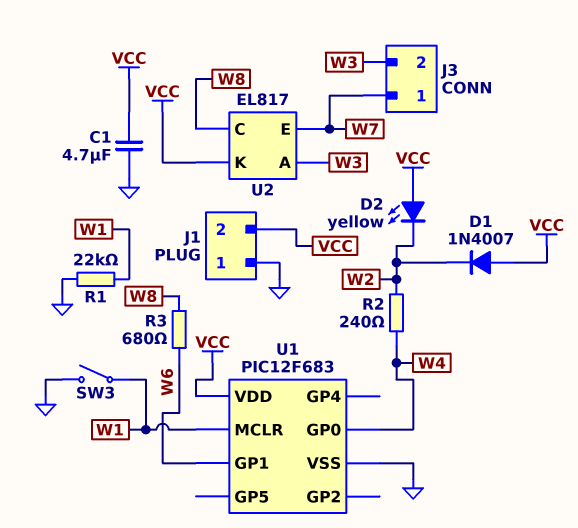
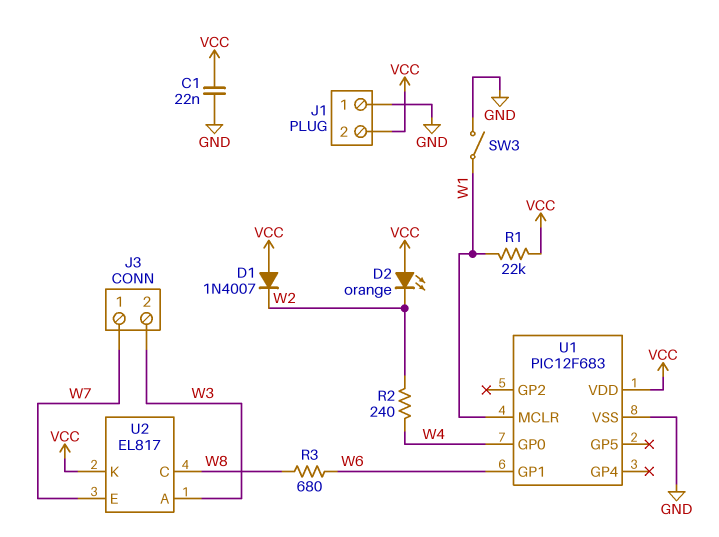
C1: 4.7uF (GND, VCC) -> 22nF (GND, VCC)
D2: LED yellow (A VCC, K W2) -> LED orange (A VCC, K W2)
R1: 22k (GND, W1) -> 22k (VCC, W1)

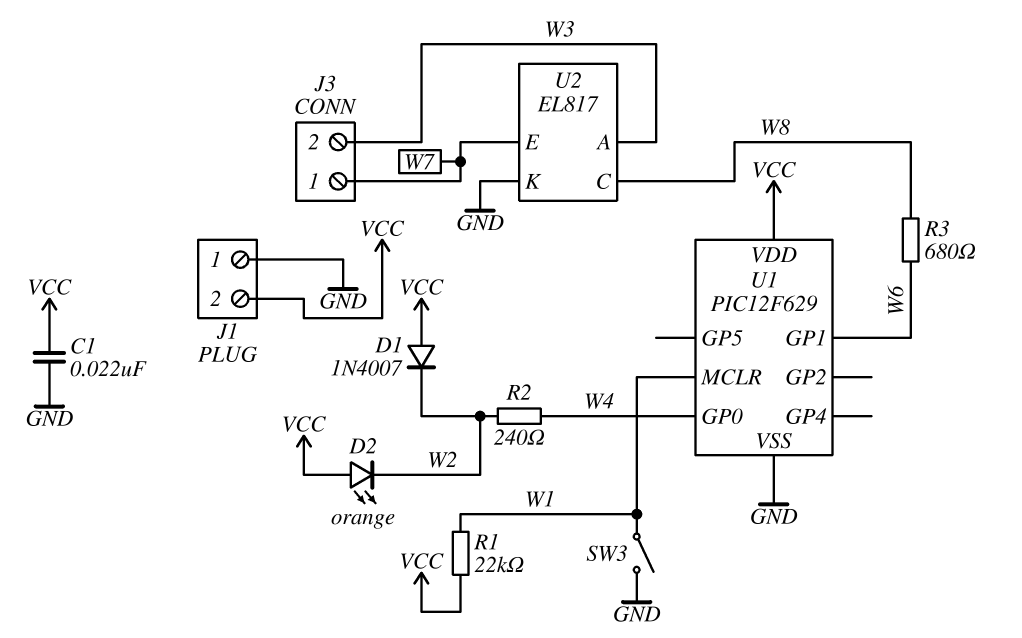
U1: PIC12F683 -> PIC12F629
U2 pin K: VCC -> GND

